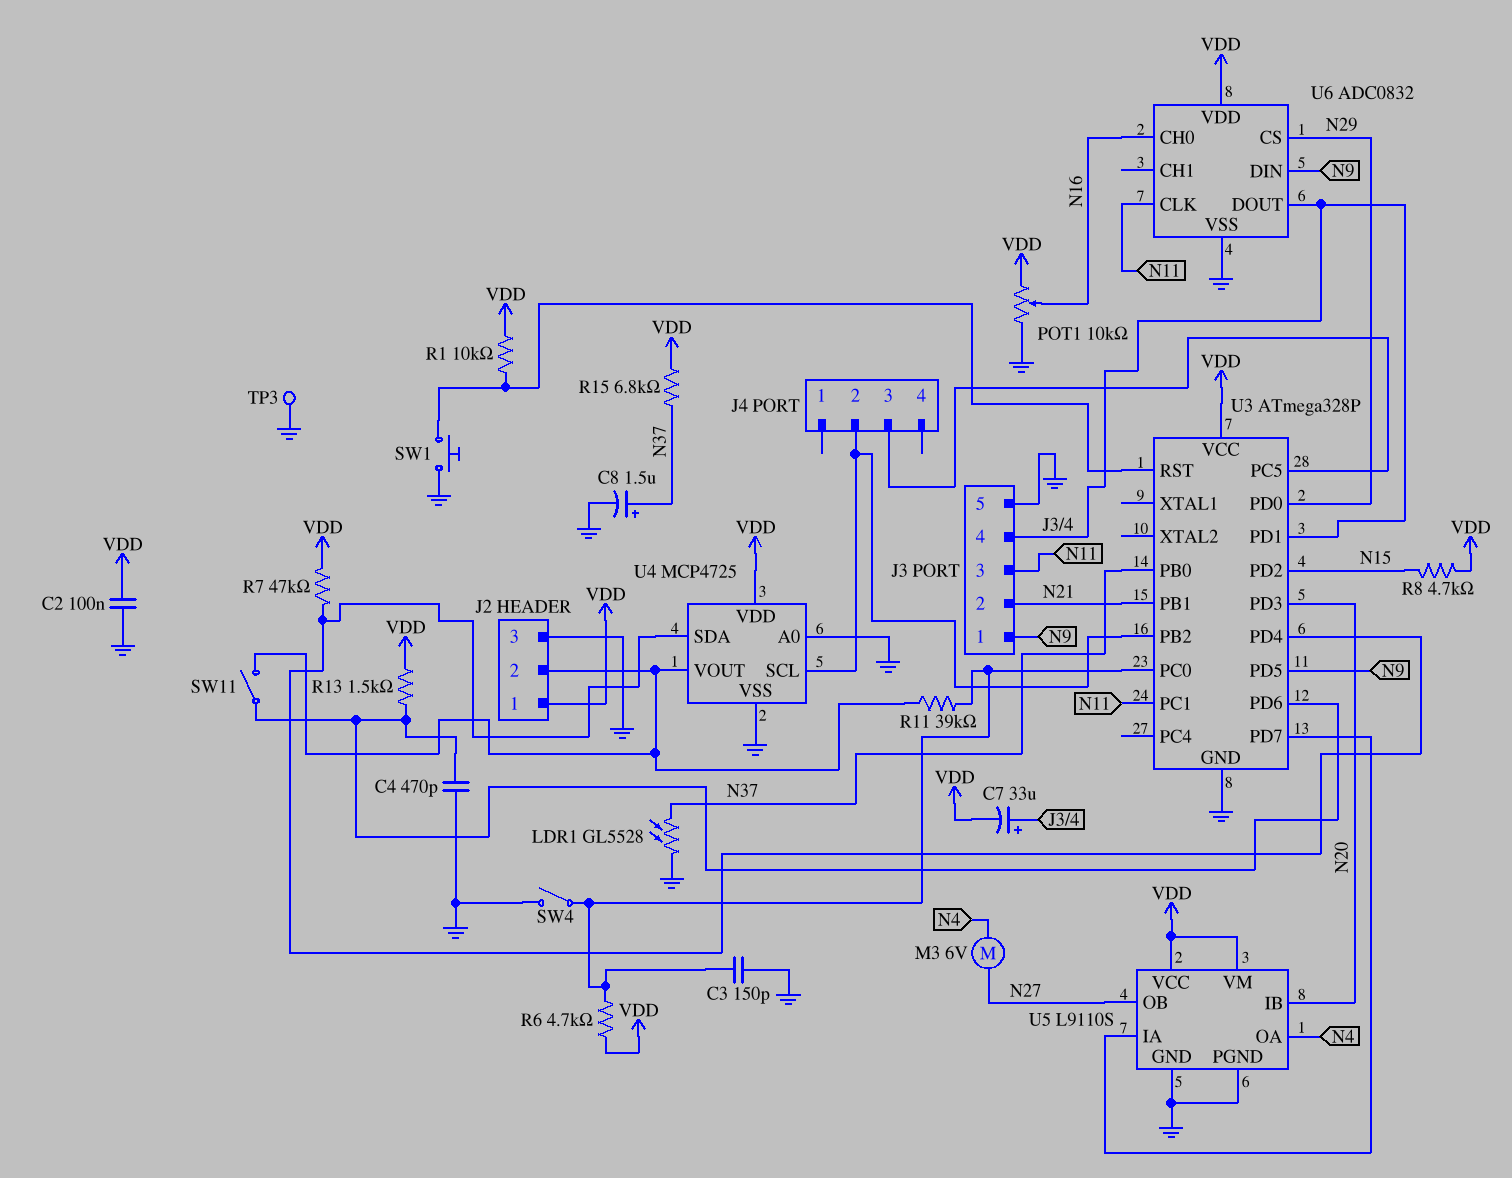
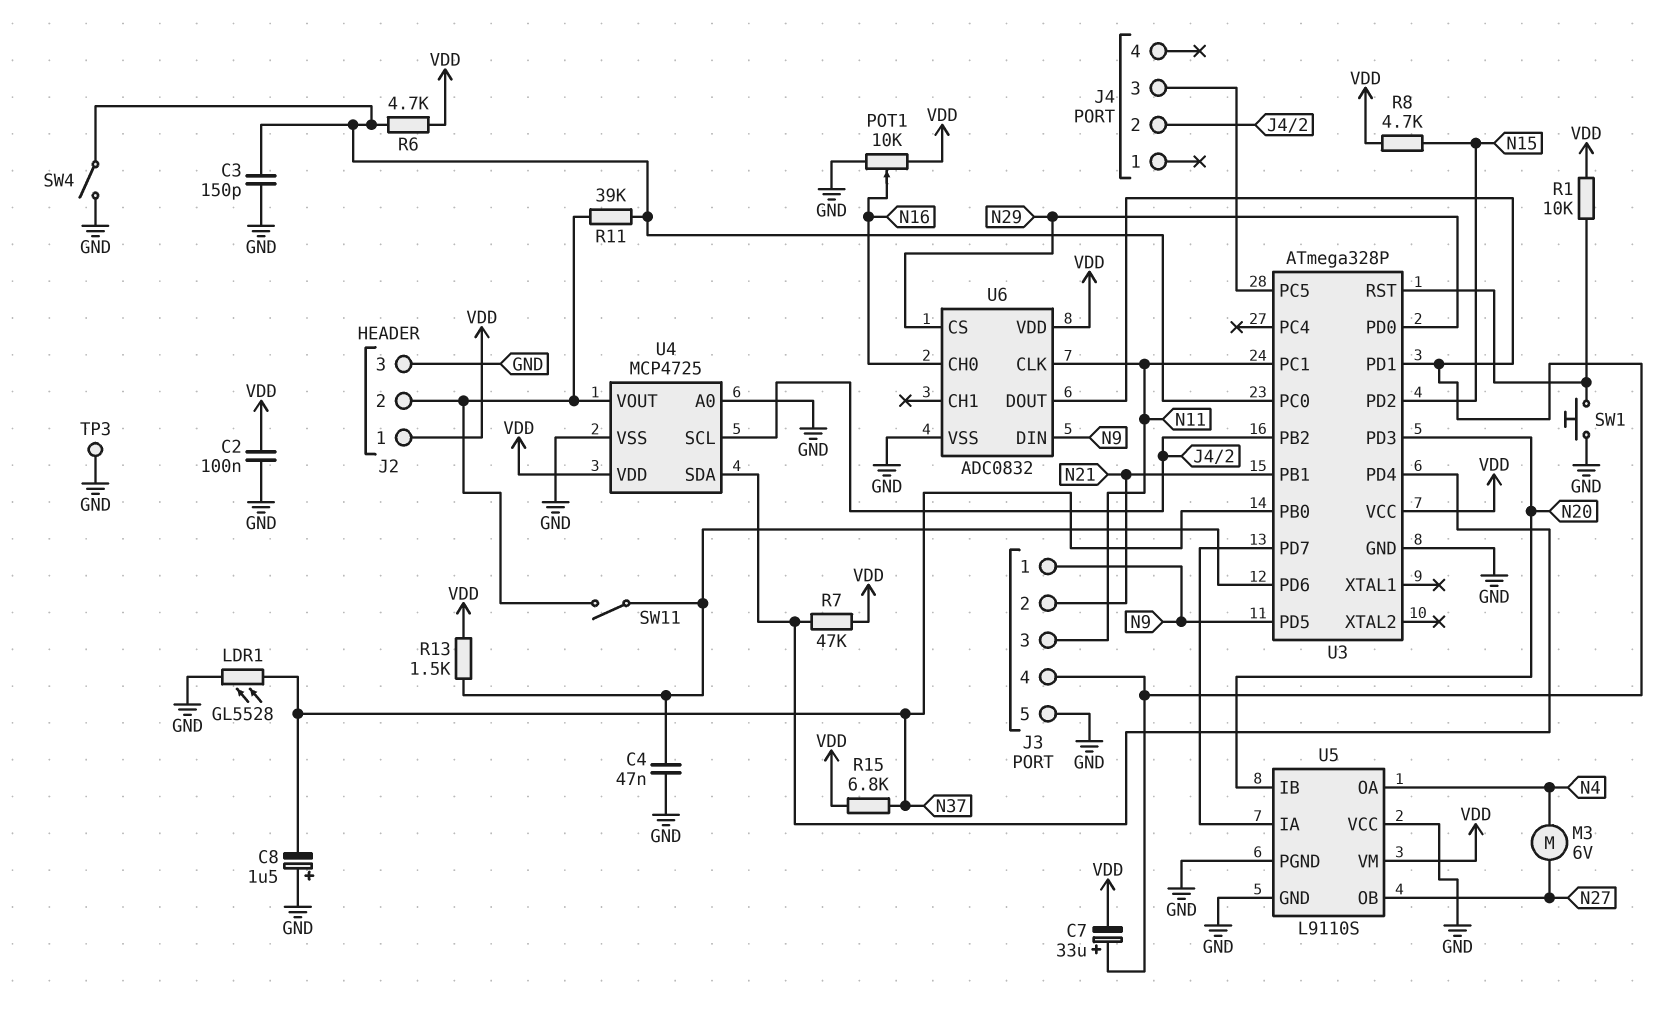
C4: 470pF (GND, U3/PD6) -> 47nF (GND, U3/PD6)
C8: 1.5uF (plus N37, minus GND) -> 1.5uF (plus GND, minus N37)
U5 pin VCC: VDD -> GND

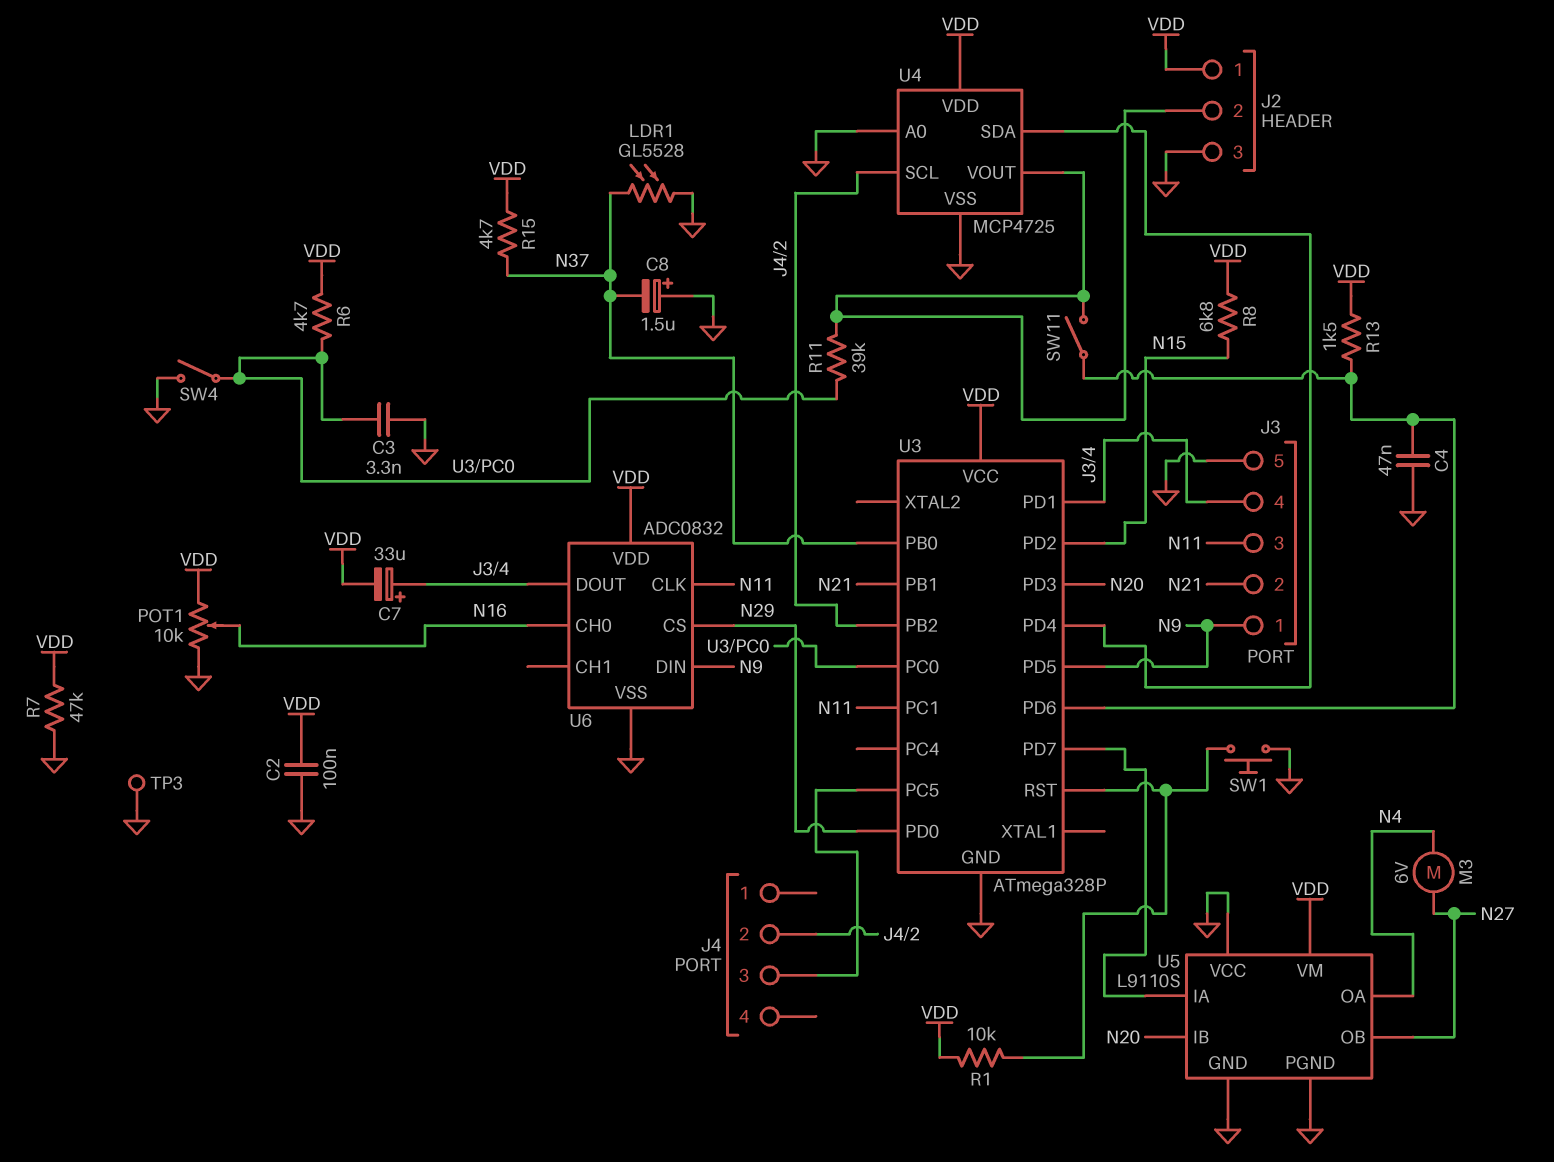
C3: 150pF (GND, U3/PC0) -> 3.3nF (GND, U3/PC0)
R7: 47k (U3/PD4, VDD) -> 47k (GND, VDD)
R8: 4.7k (N15, VDD) -> 6.8k (N15, VDD)
R15: 6.8k (N37, VDD) -> 4.7k (N37, VDD)

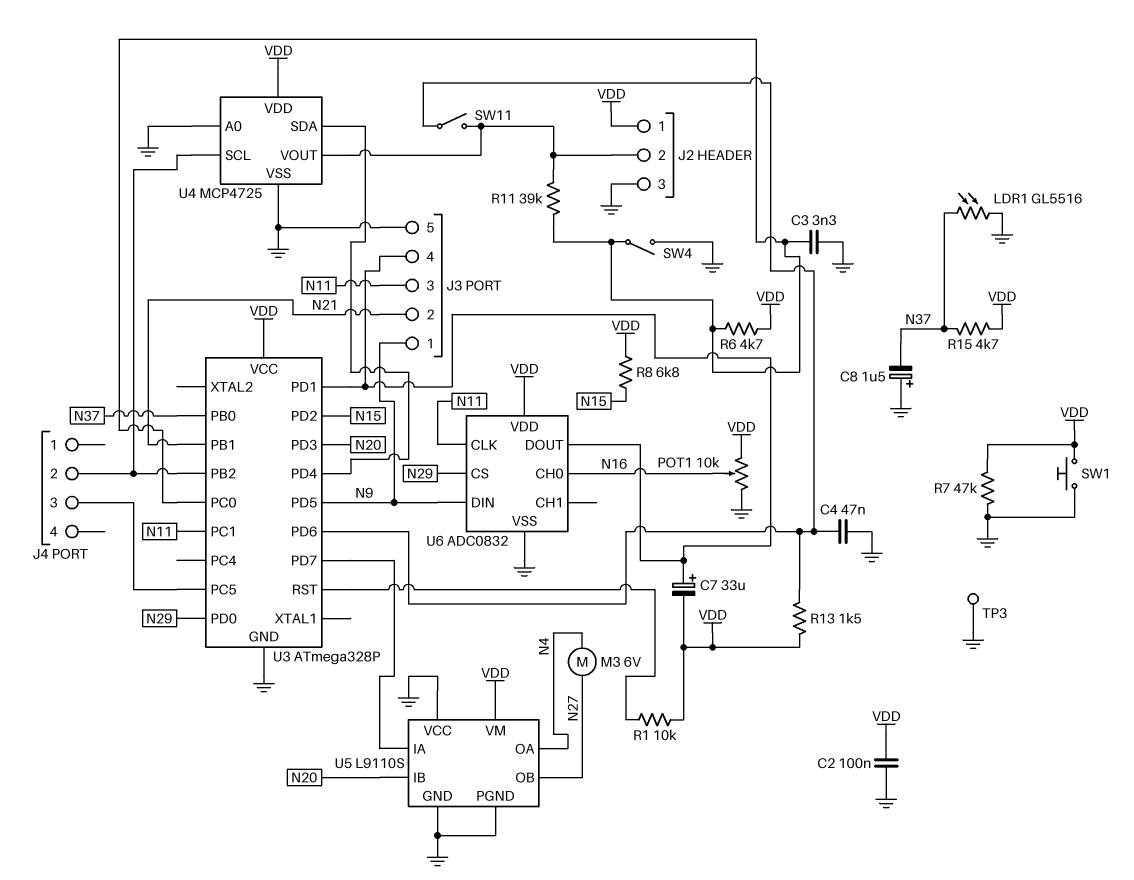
LDR1: GL5528 (GND, N37) -> GL5516 (GND, N37)
SW1: button (GND, U3/RST) -> button (GND, VDD)

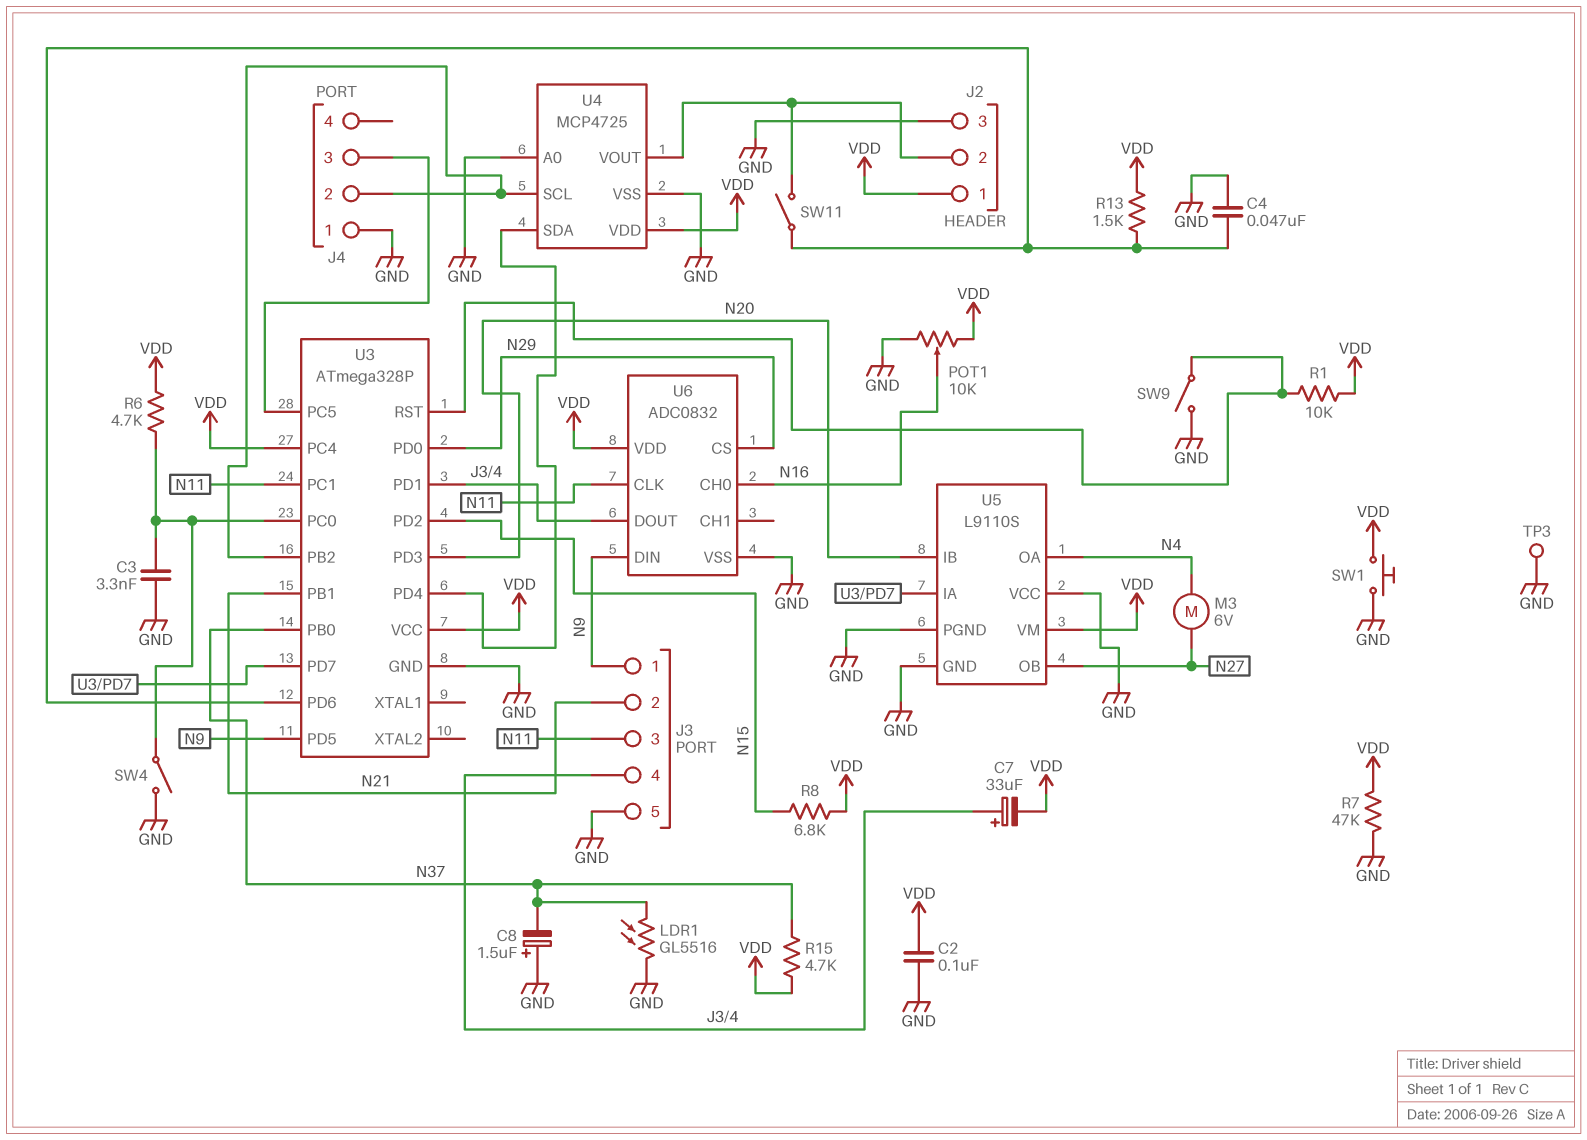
J4 pin 1: none -> GND
R11: 39k (J2/2, U3/PC0) -> none
SW9: none -> switch (GND, U3/RST)
U3 pin PC4: none -> VDD

